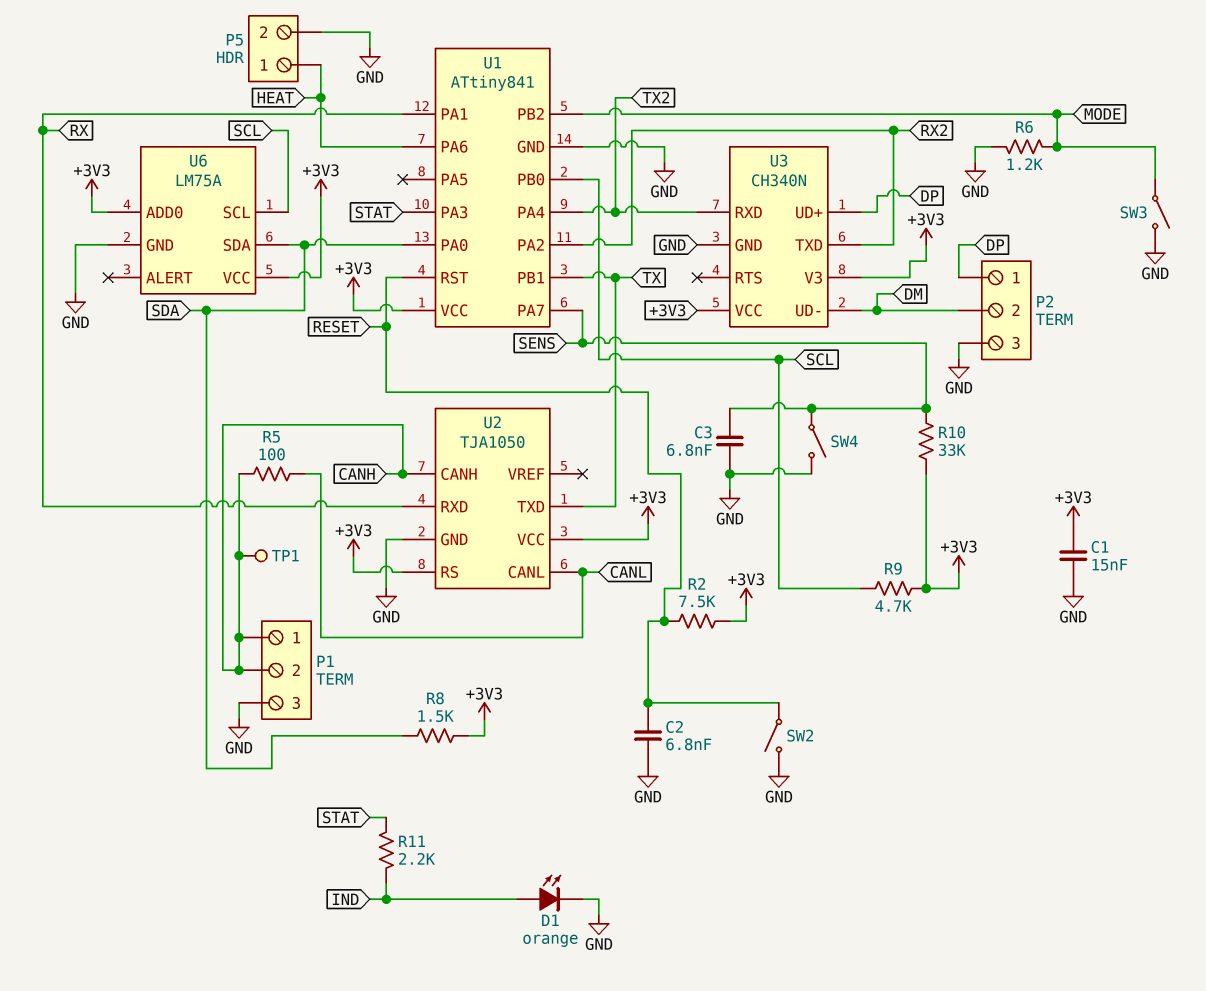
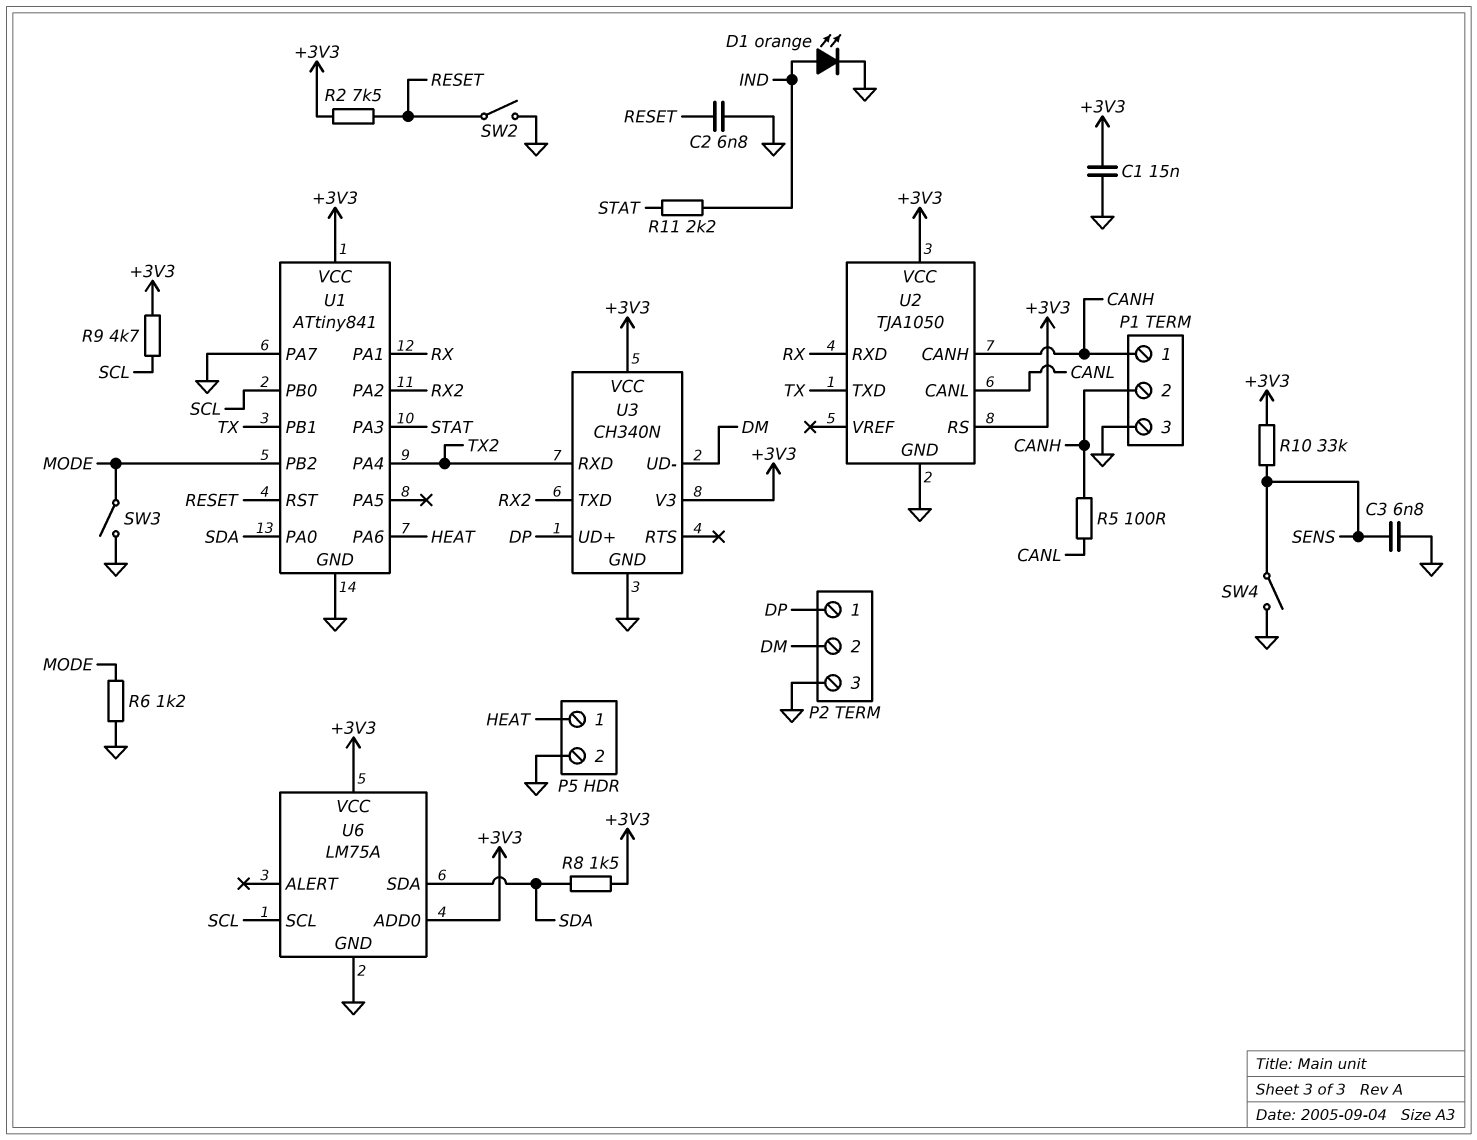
TP1: test point (CANH) -> none
U1 pin PA7: SENS -> GND

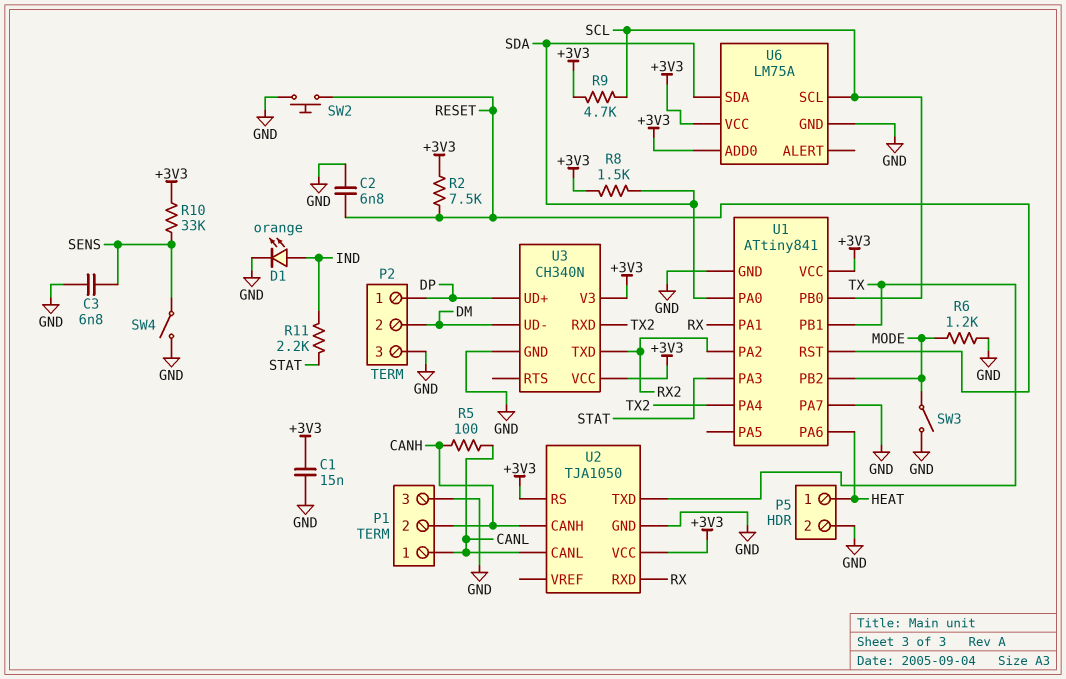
P1 pin 1: CANH -> CANL
SW2: switch (GND, RESET) -> button (GND, RESET)

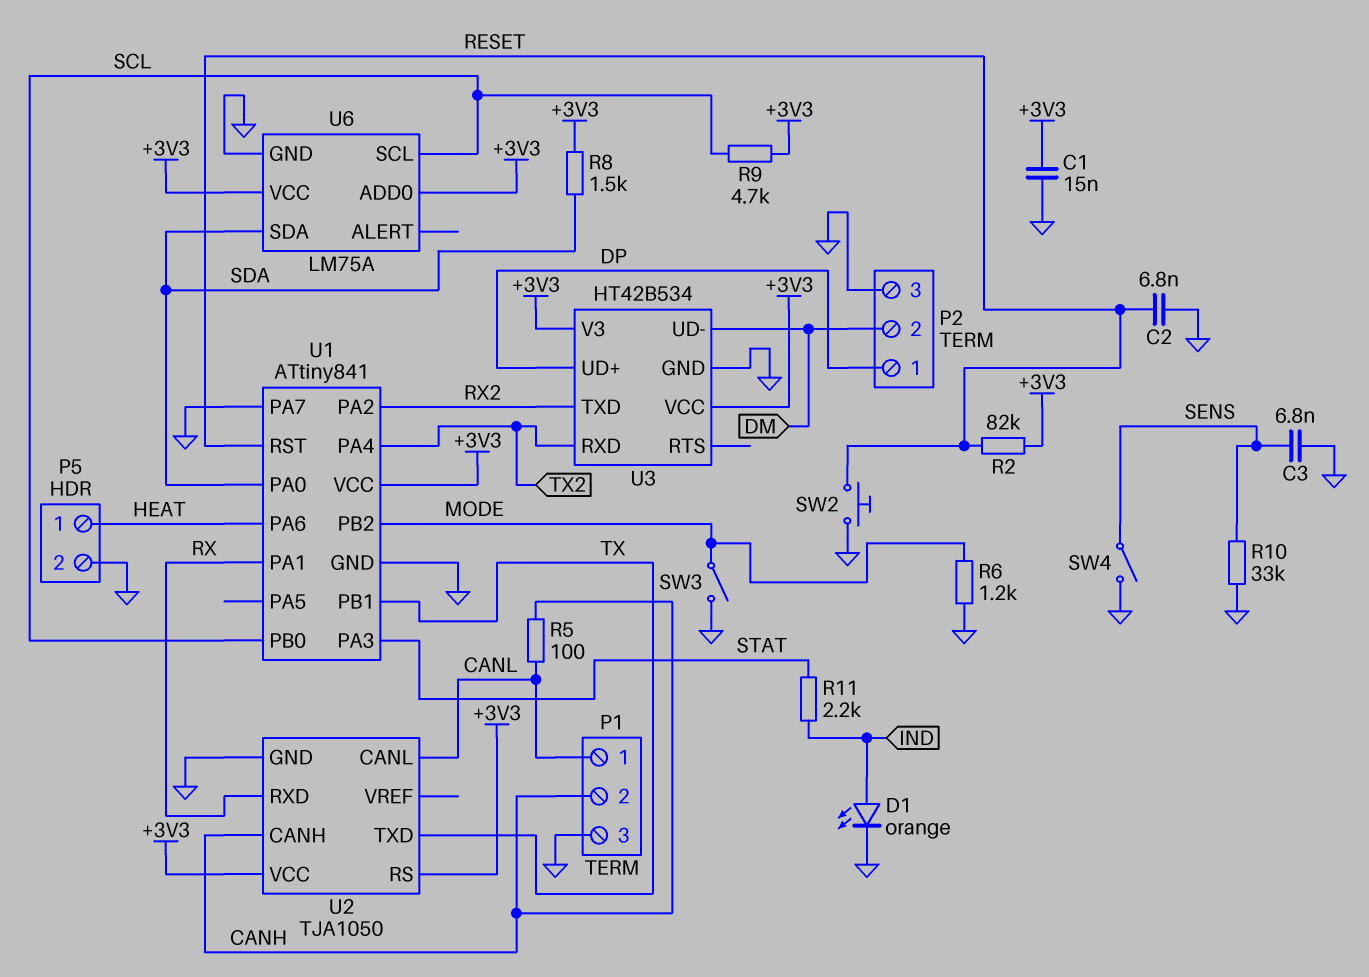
R2: 7.5k (+3V3, RESET) -> 82k (+3V3, RESET)
R10: 33k (+3V3, SENS) -> 33k (GND, SENS)
U3: CH340N -> HT42B534

